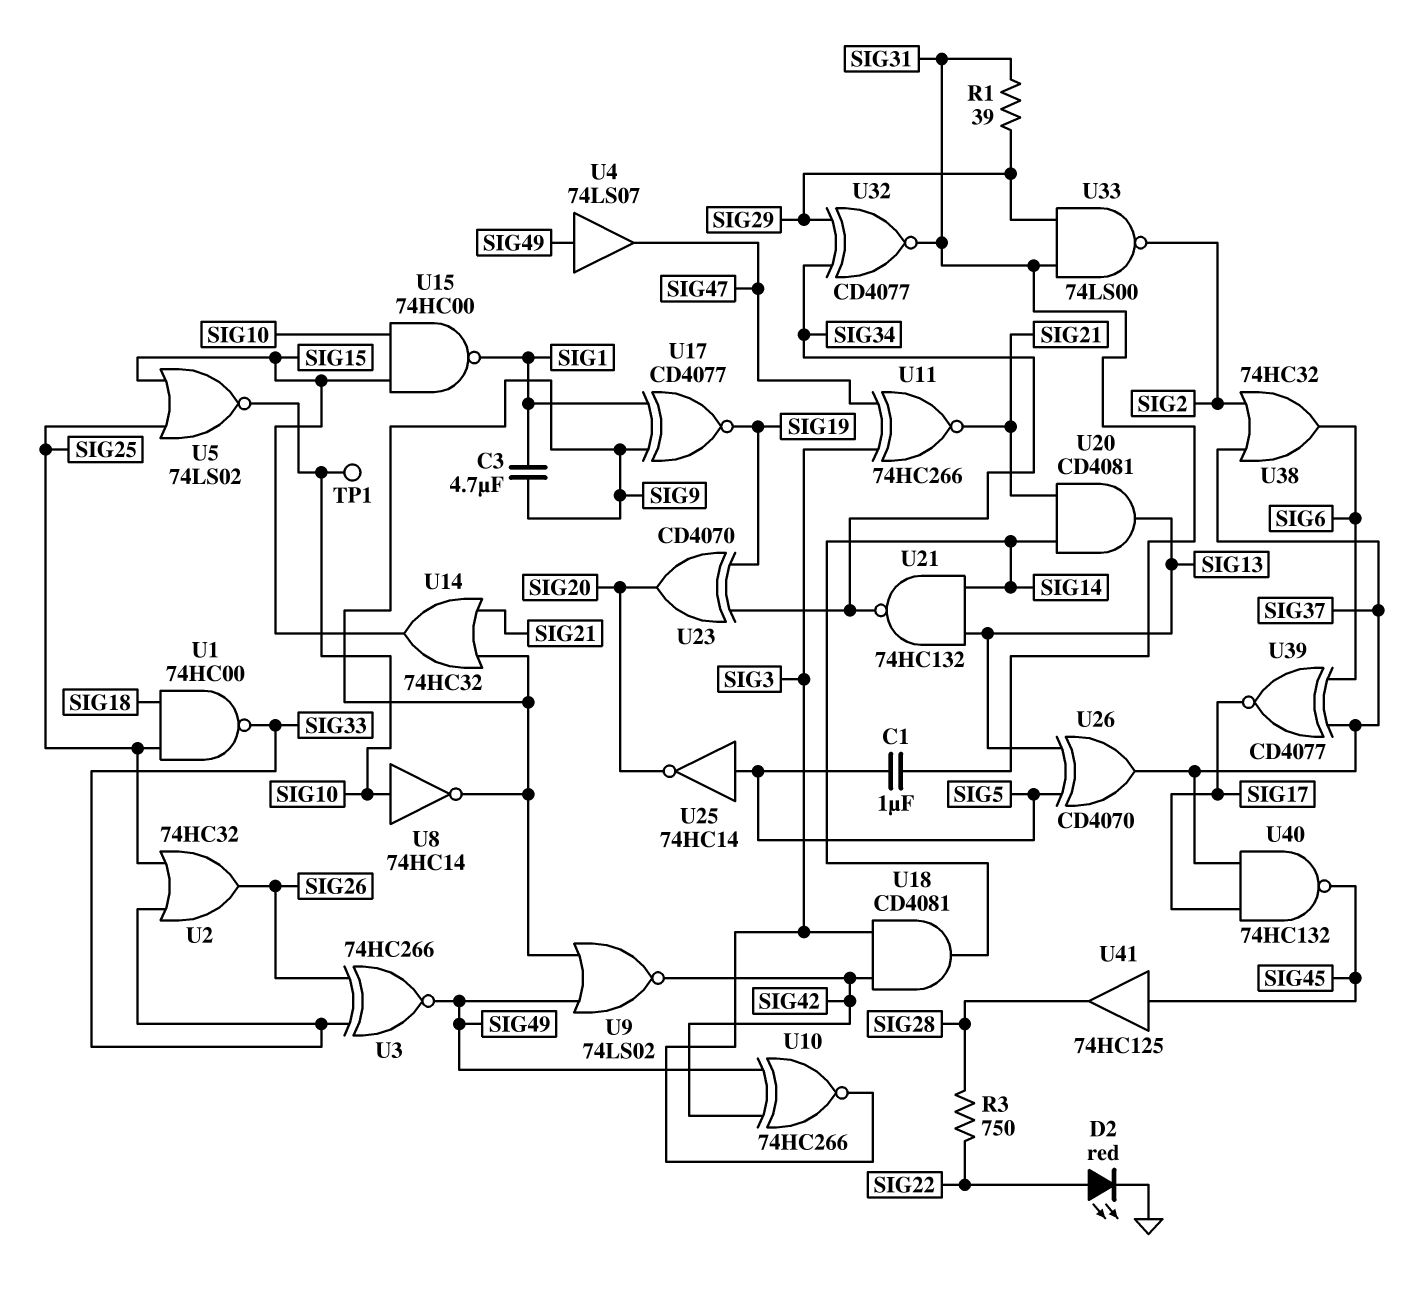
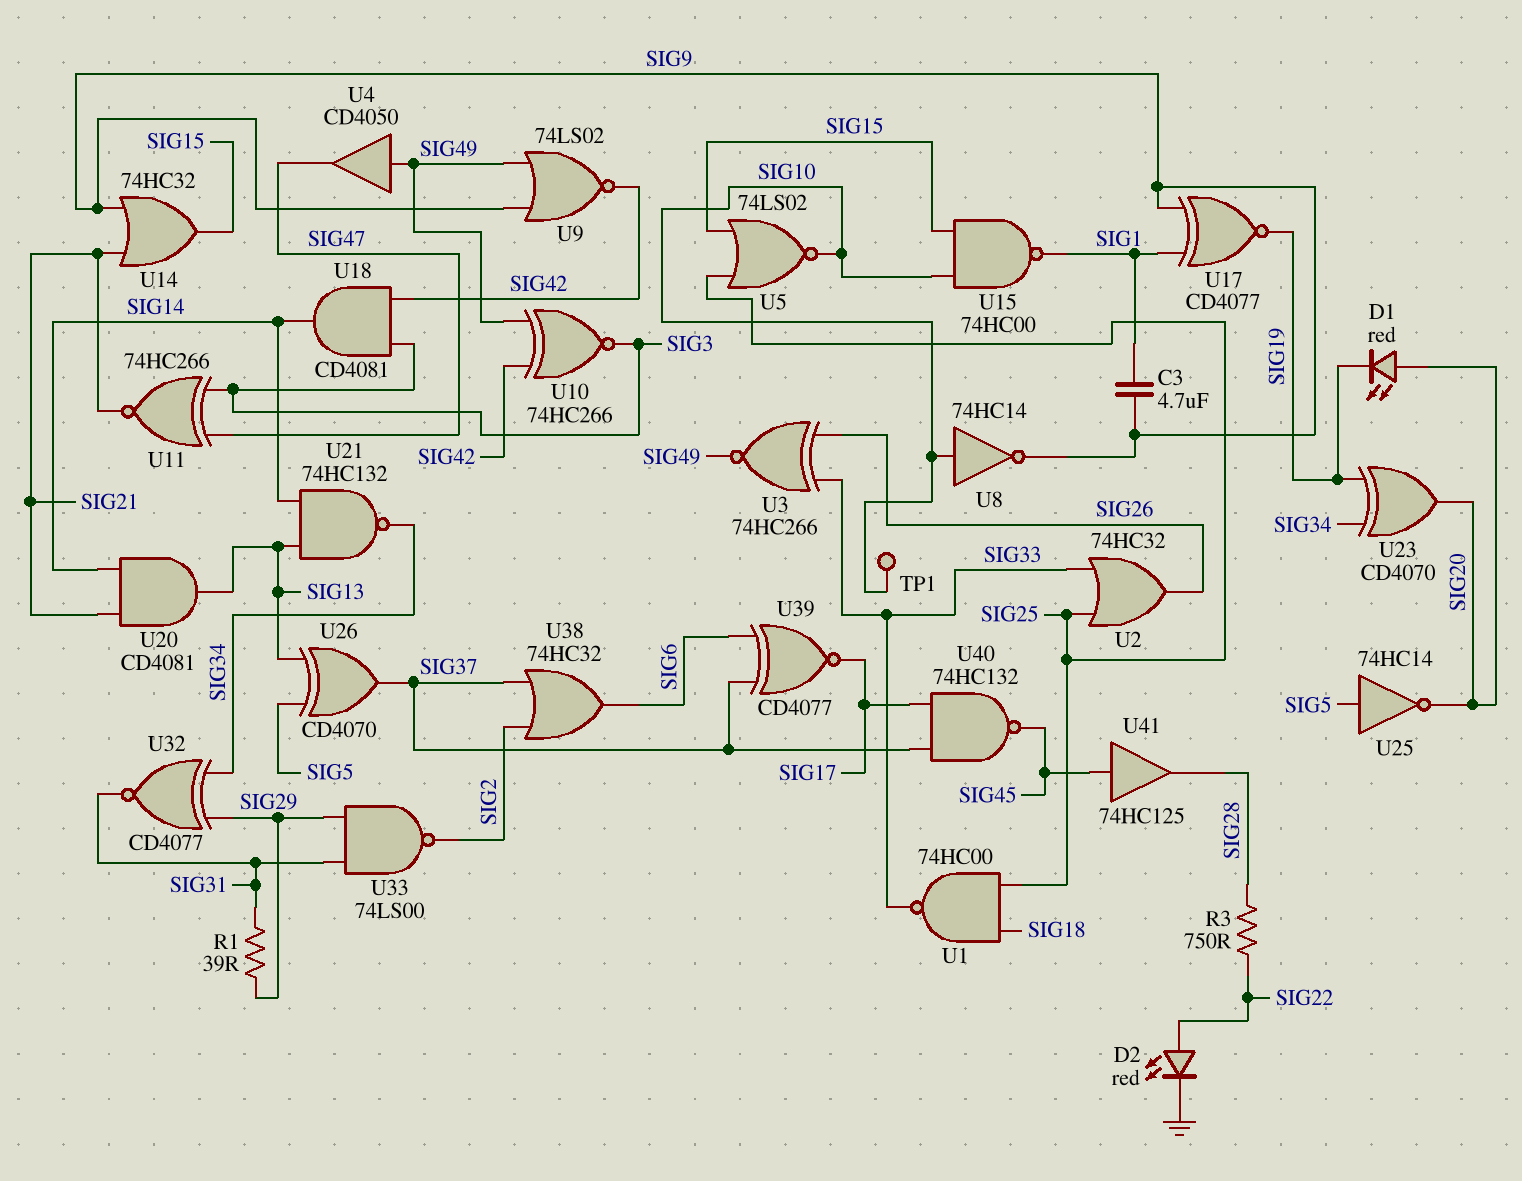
C1: 1uF (SIG5, SIG31) -> none
D1: none -> LED red (A SIG20, K SIG19)
U4: buffer 74LS07 (in SIG49, out SIG47) -> buffer CD4050 (in SIG49, out SIG47)

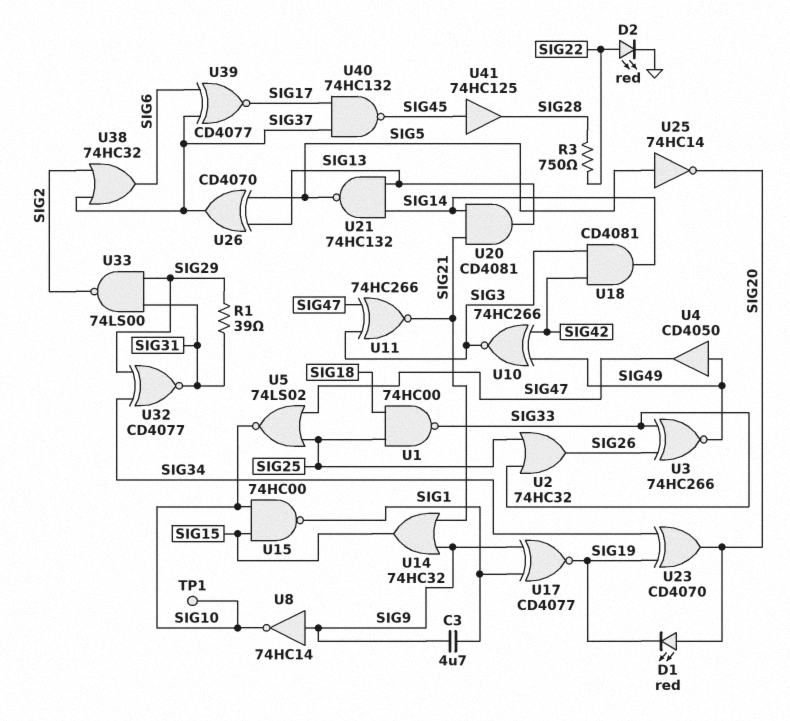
U5: NOR 74LS02 (in SIG15, in SIG25, out SIG10) -> NOR 74LS02 (in SIG25, in SIG47, out SIG10)
U8: NOT 74HC14 (in SIG10, out SIG9) -> NOT 74HC14 (in SIG9, out SIG10)
U9: NOR 74LS02 (in SIG9, in SIG49, out SIG42) -> none
U21: NAND 74HC132 (in SIG13, in SIG14, out SIG34) -> NAND 74HC132 (in SIG13, in SIG14, out SIG5)

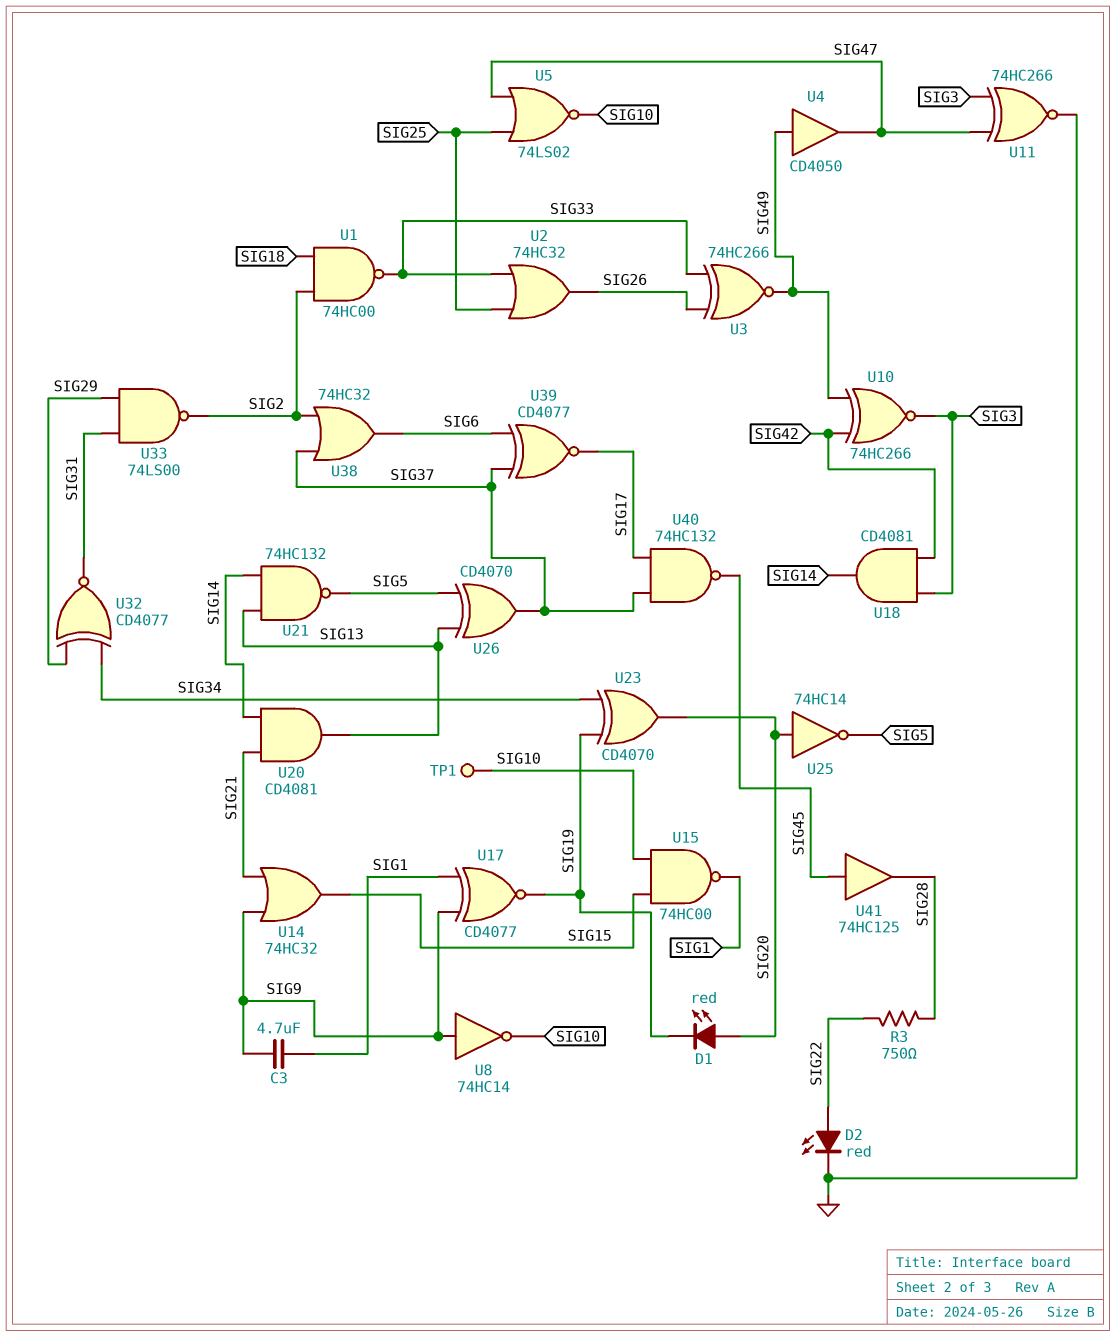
R1: 39 (SIG29, SIG31) -> none
U1: NAND 74HC00 (in SIG18, in SIG25, out SIG33) -> NAND 74HC00 (in SIG2, in SIG18, out SIG33)
U11: XNOR 74HC266 (in SIG3, in SIG47, out SIG21) -> XNOR 74HC266 (in SIG3, in SIG47, out GND)
U25: NOT 74HC14 (in SIG5, out SIG20) -> NOT 74HC14 (in SIG20, out SIG5)

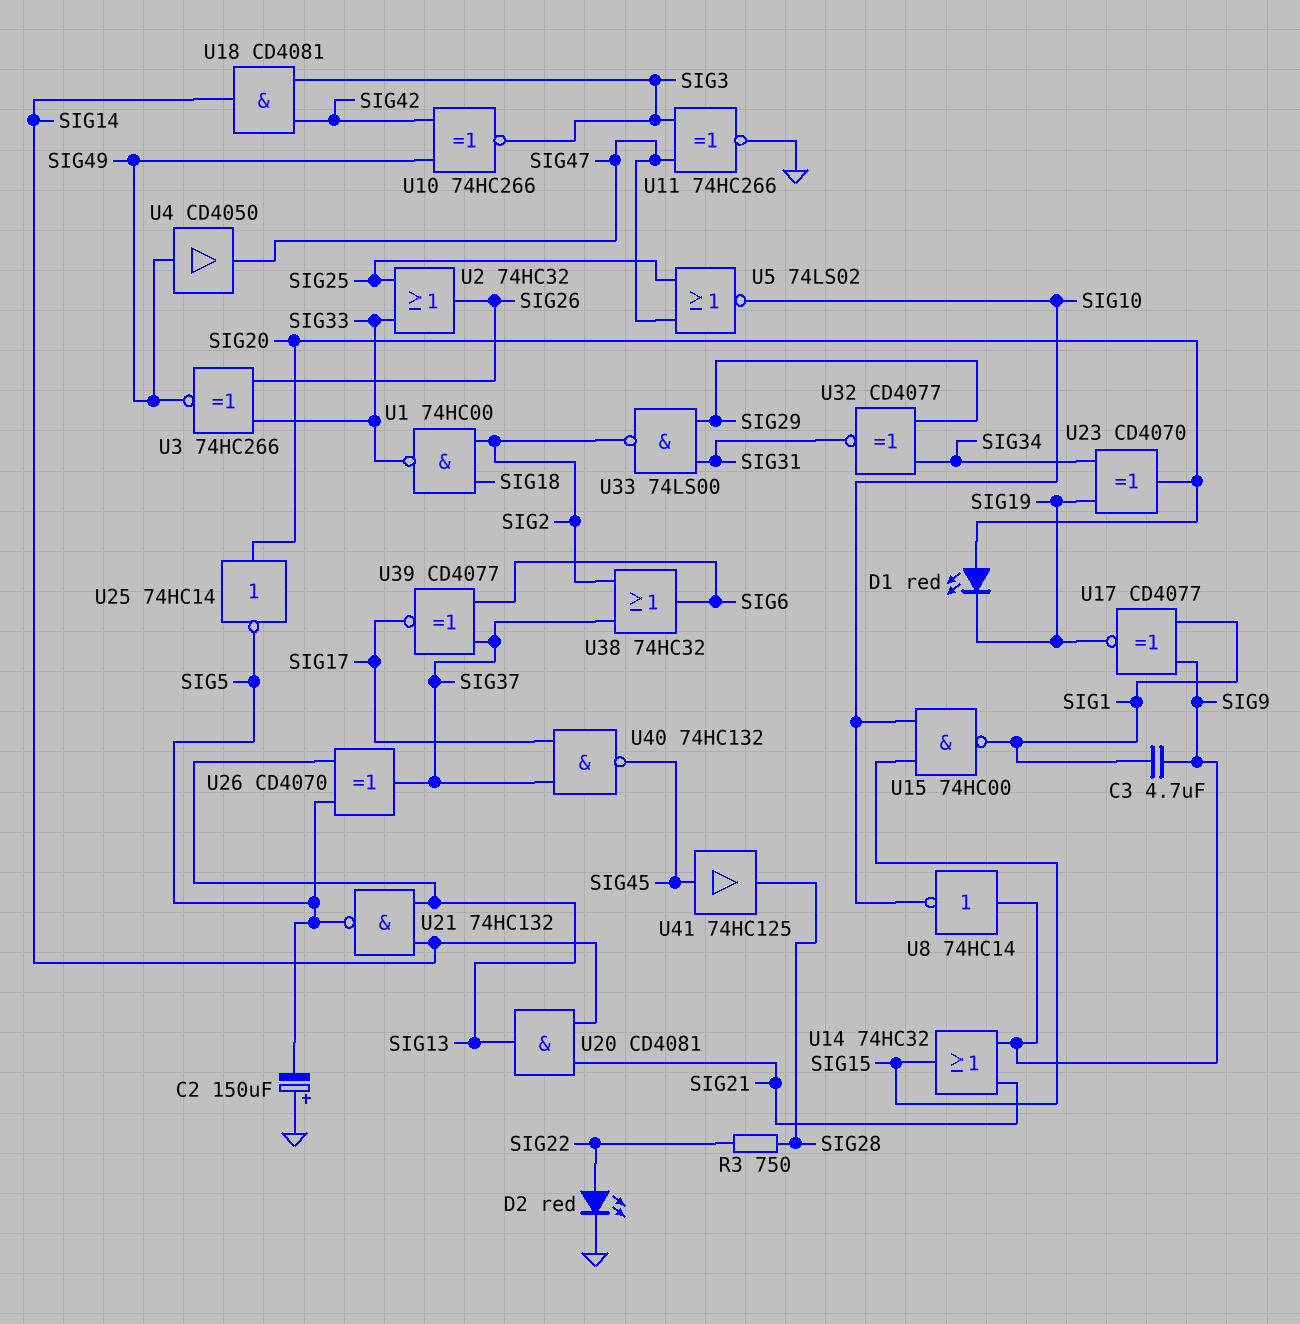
C2: none -> 150uF (plus GND, minus SIG5)
TP1: test point (SIG10) -> none

